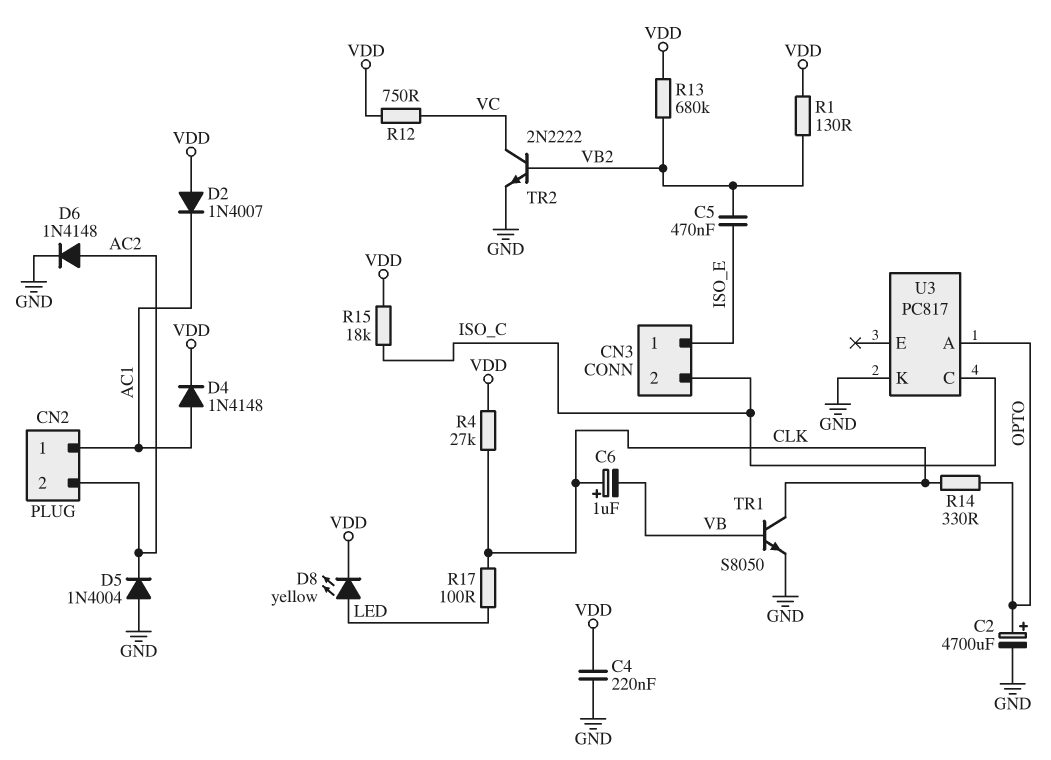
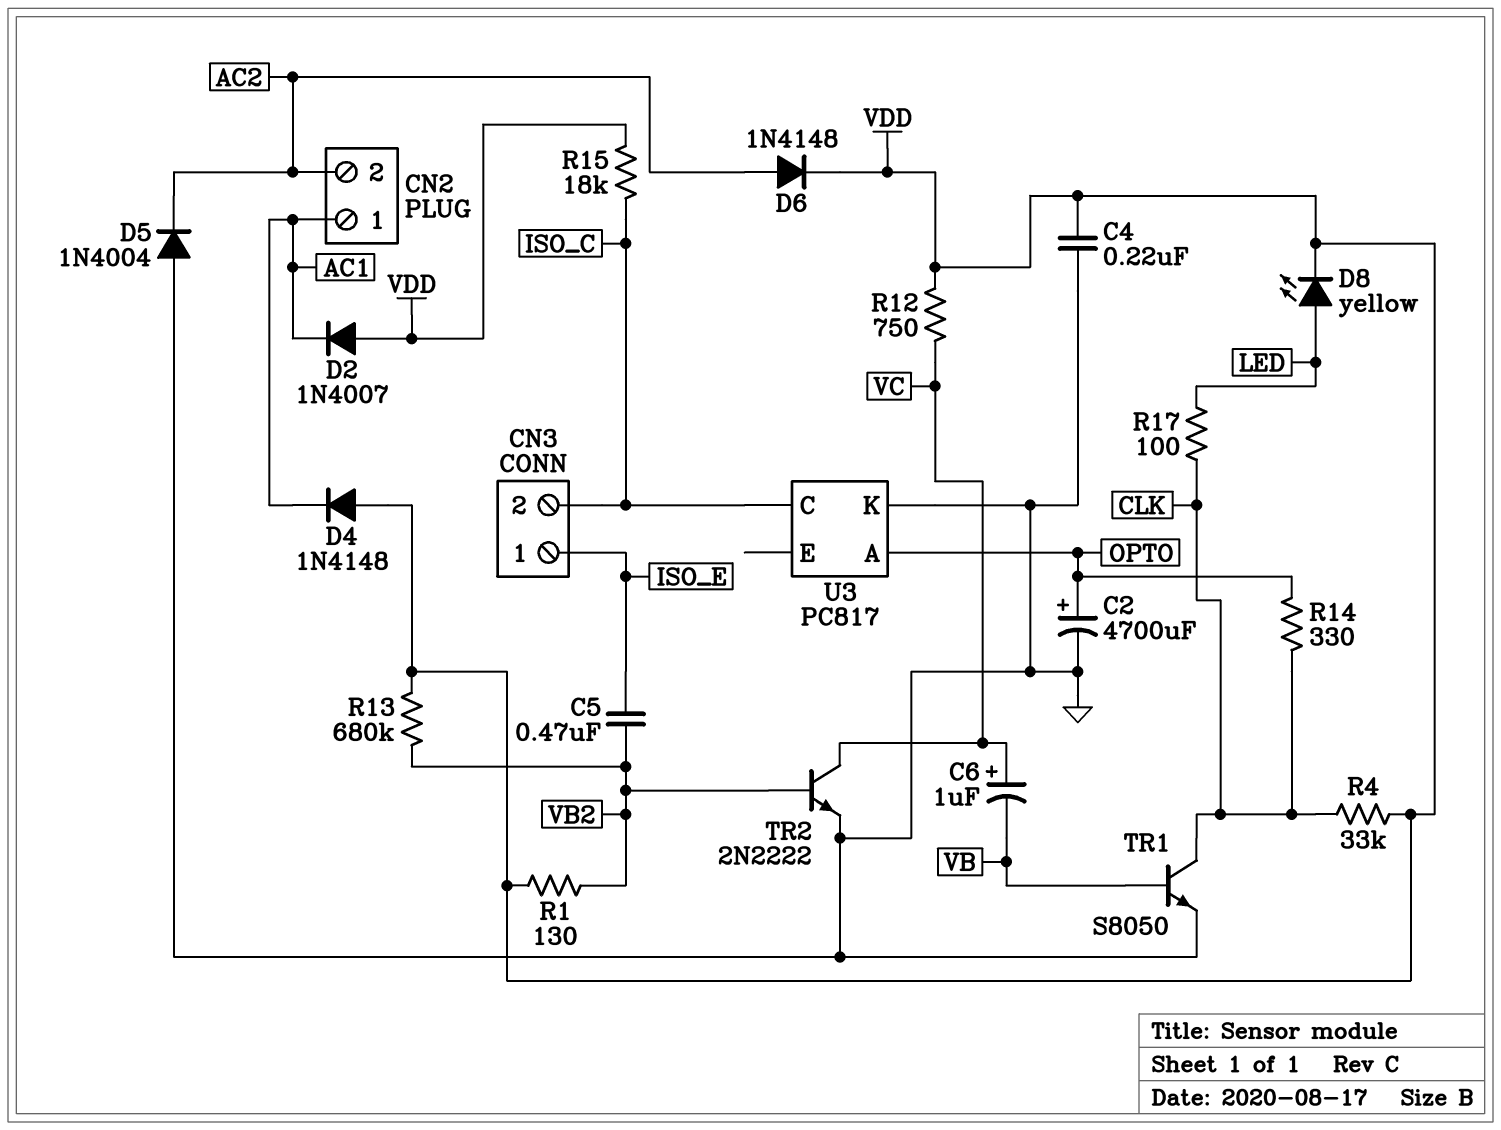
C6: 1uF (plus CLK, minus VB) -> 1uF (plus VC, minus VB)
D4: diode 1N4148 (A AC1, K VDD) -> diode 1N4148 (A VDD, K AC1)
D6: diode 1N4148 (A AC2, K GND) -> diode 1N4148 (A AC2, K VDD)
R4: 27k (CLK, VDD) -> 33k (CLK, VDD)

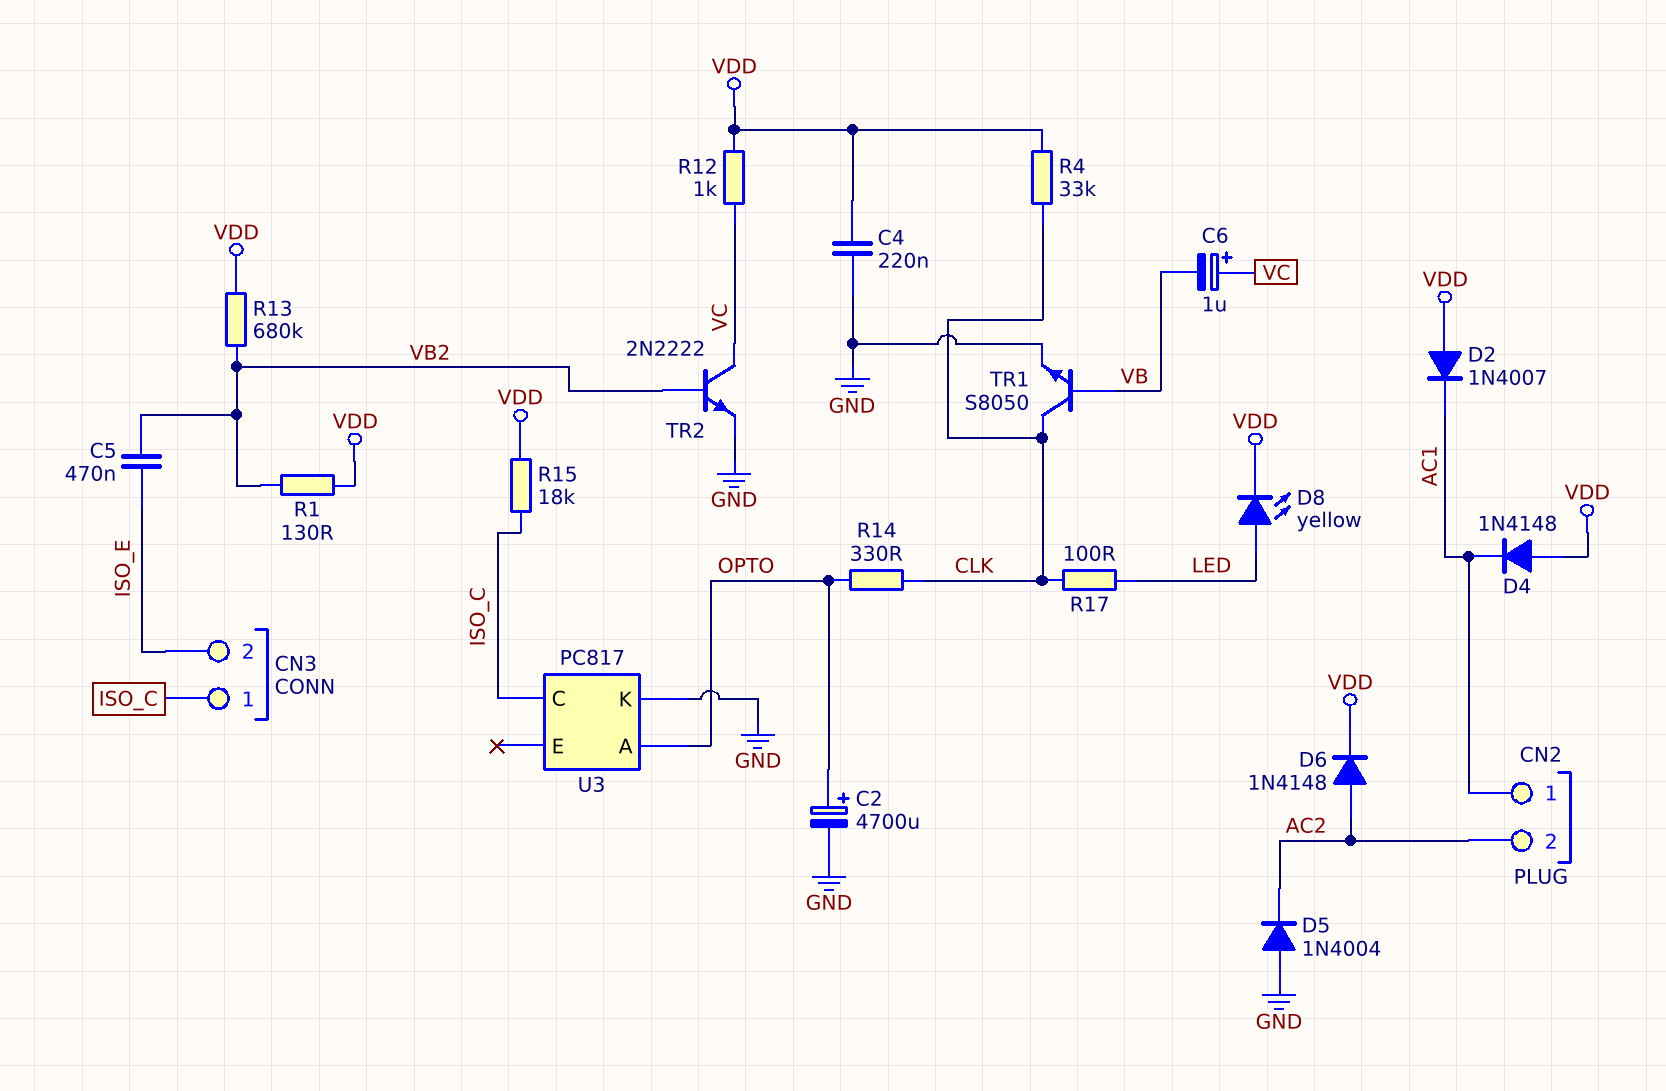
CN3 pin 1: ISO_E -> ISO_C
CN3 pin 2: ISO_C -> ISO_E
R12: 750 (VC, VDD) -> 1k (VC, VDD)

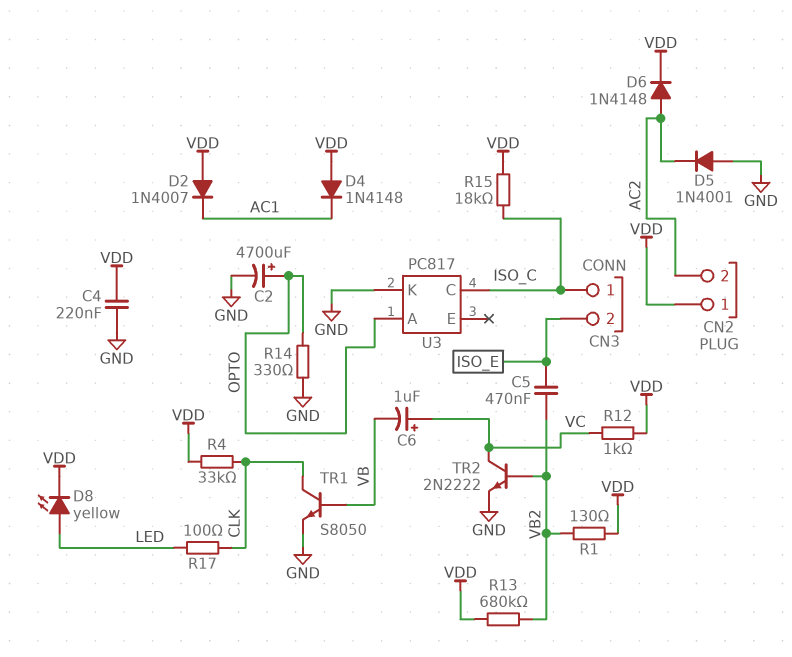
CN2 pin 1: AC1 -> VDD
D5: diode 1N4004 (A GND, K AC2) -> diode 1N4001 (A GND, K AC2)
R14: 330 (CLK, OPTO) -> 330 (GND, OPTO)

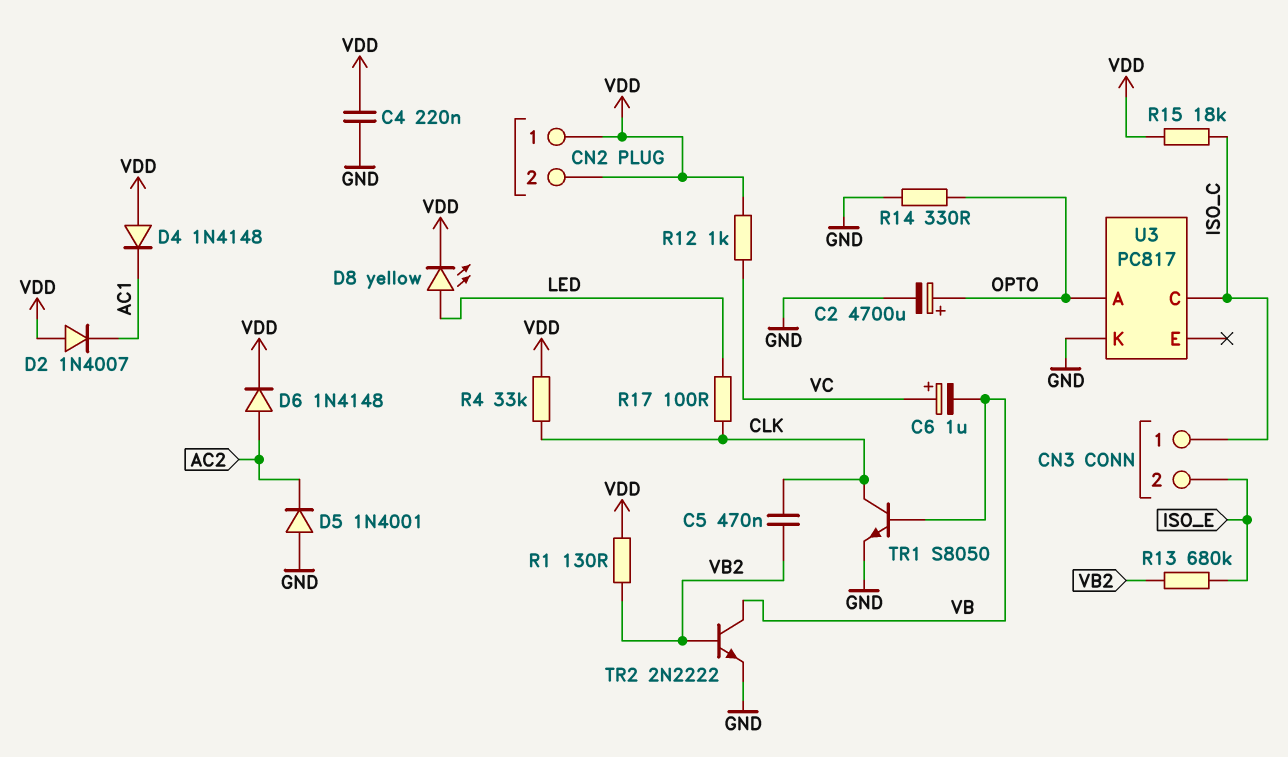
C5: 470nF (ISO_E, VB2) -> 470nF (CLK, VB2)
CN2 pin 2: AC2 -> VDD
R13: 680k (VB2, VDD) -> 680k (ISO_E, VB2)
TR2: NPN 2N2222 (B VB2, C VC, E GND) -> NPN 2N2222 (B VB2, C VB, E GND)

